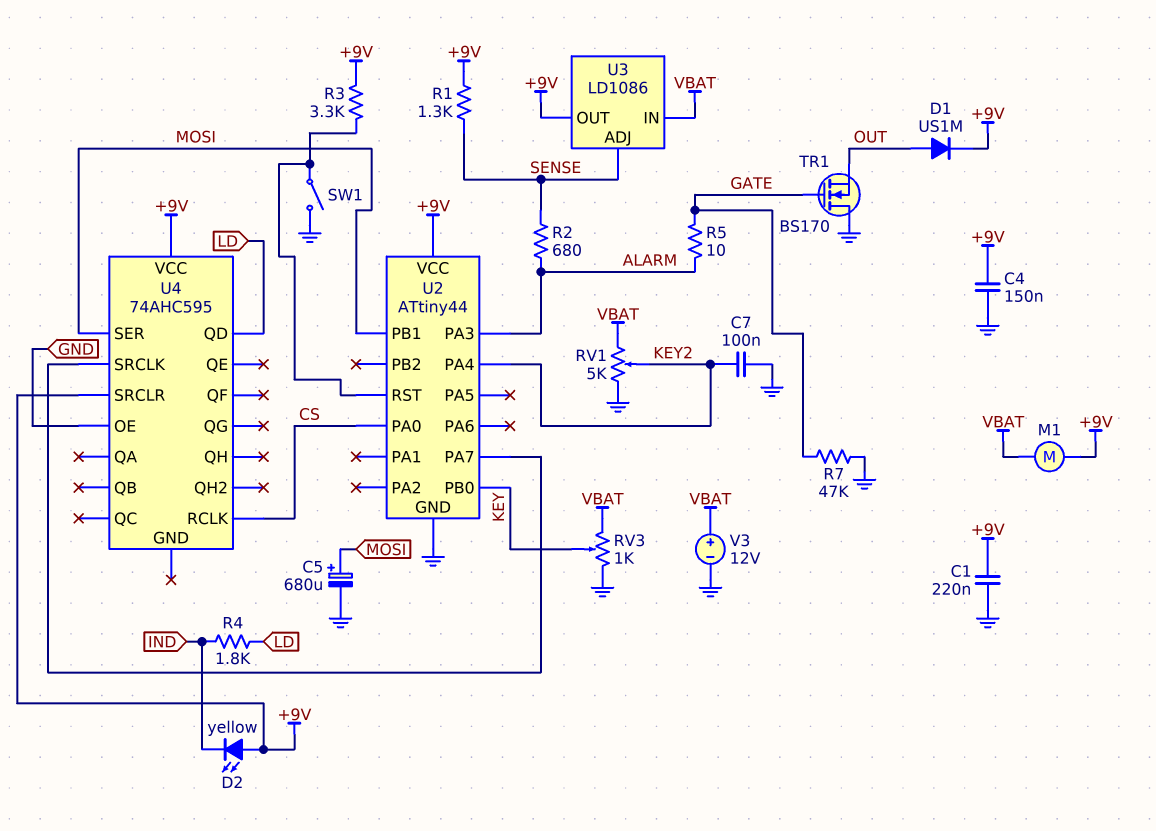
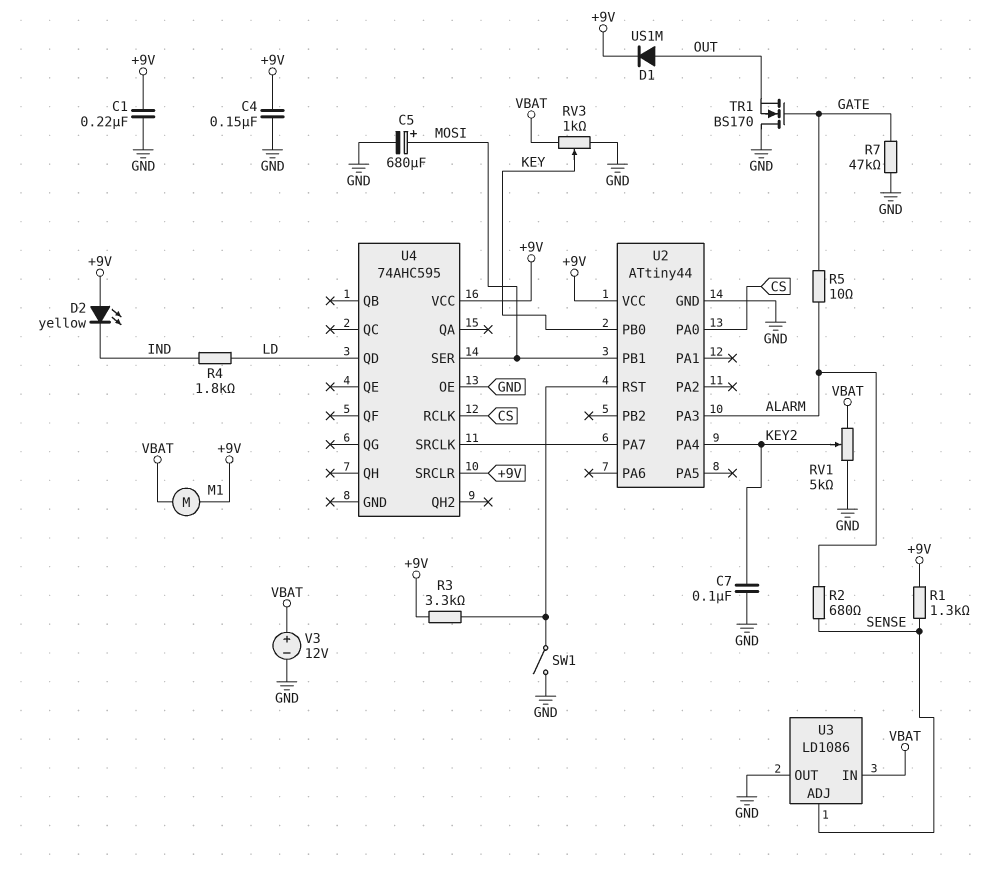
U3 pin OUT: +9V -> GND

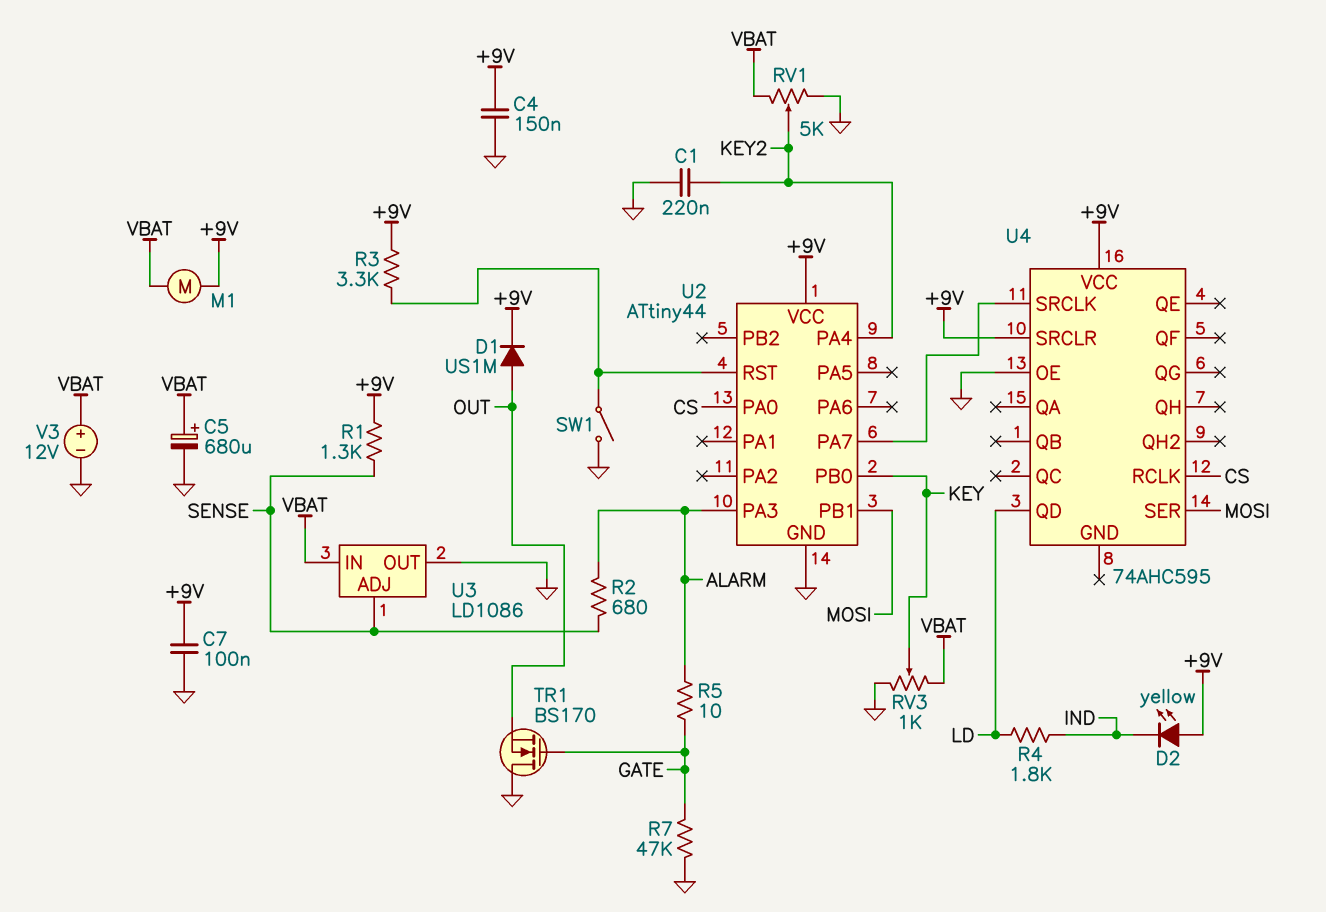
C1: 220nF (+9V, GND) -> 220nF (GND, KEY2)
C5: 680uF (plus MOSI, minus GND) -> 680uF (plus VBAT, minus GND)
C7: 100nF (GND, KEY2) -> 100nF (+9V, GND)

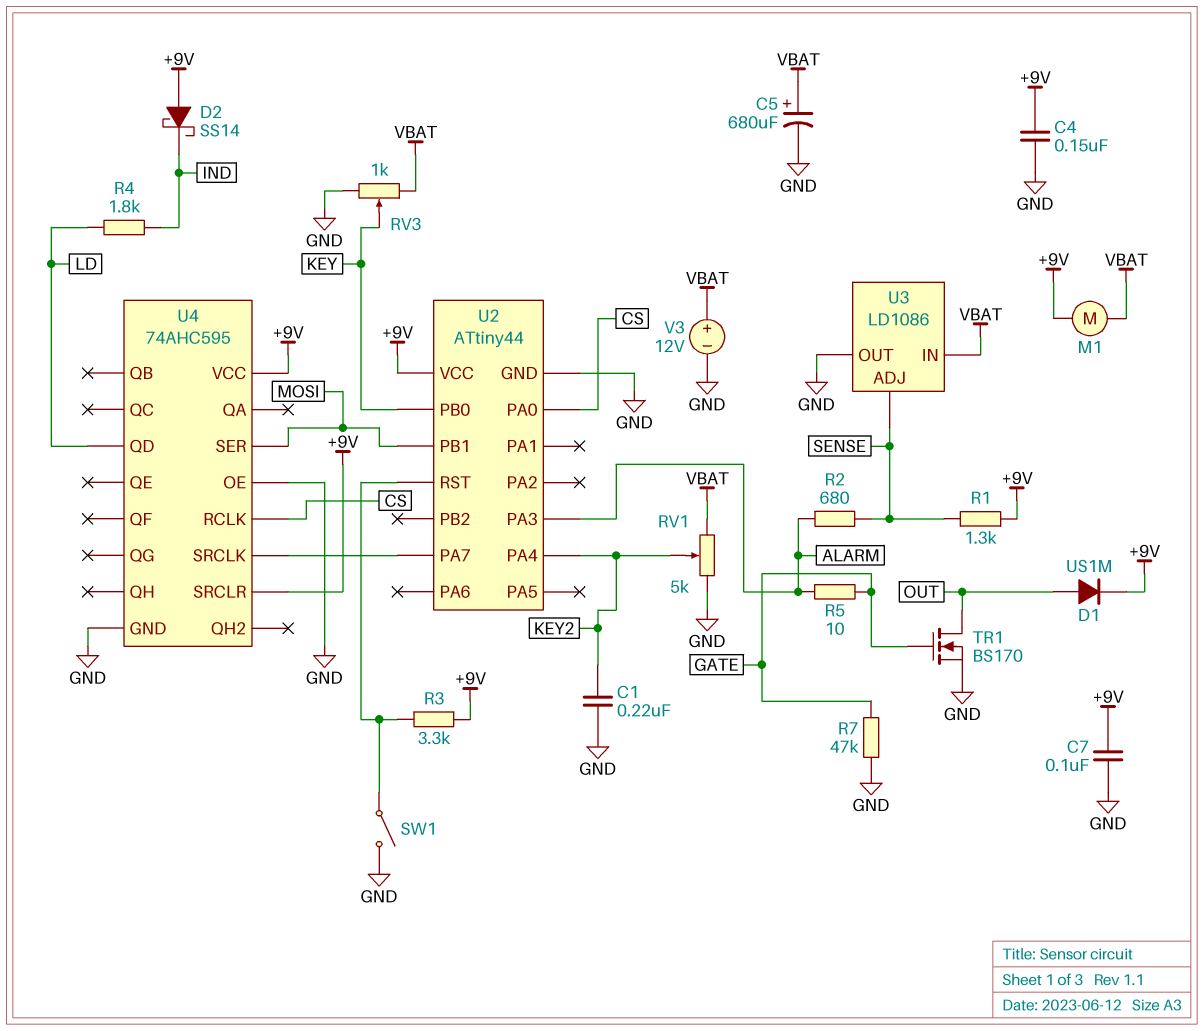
D2: LED yellow (A +9V, K IND) -> schottky SS14 (A +9V, K IND)
TR1: NMOS BS170 (G GATE, D GND, S OUT) -> NMOS BS170 (G GATE, D OUT, S GND)
U4 pin GND: none -> GND

